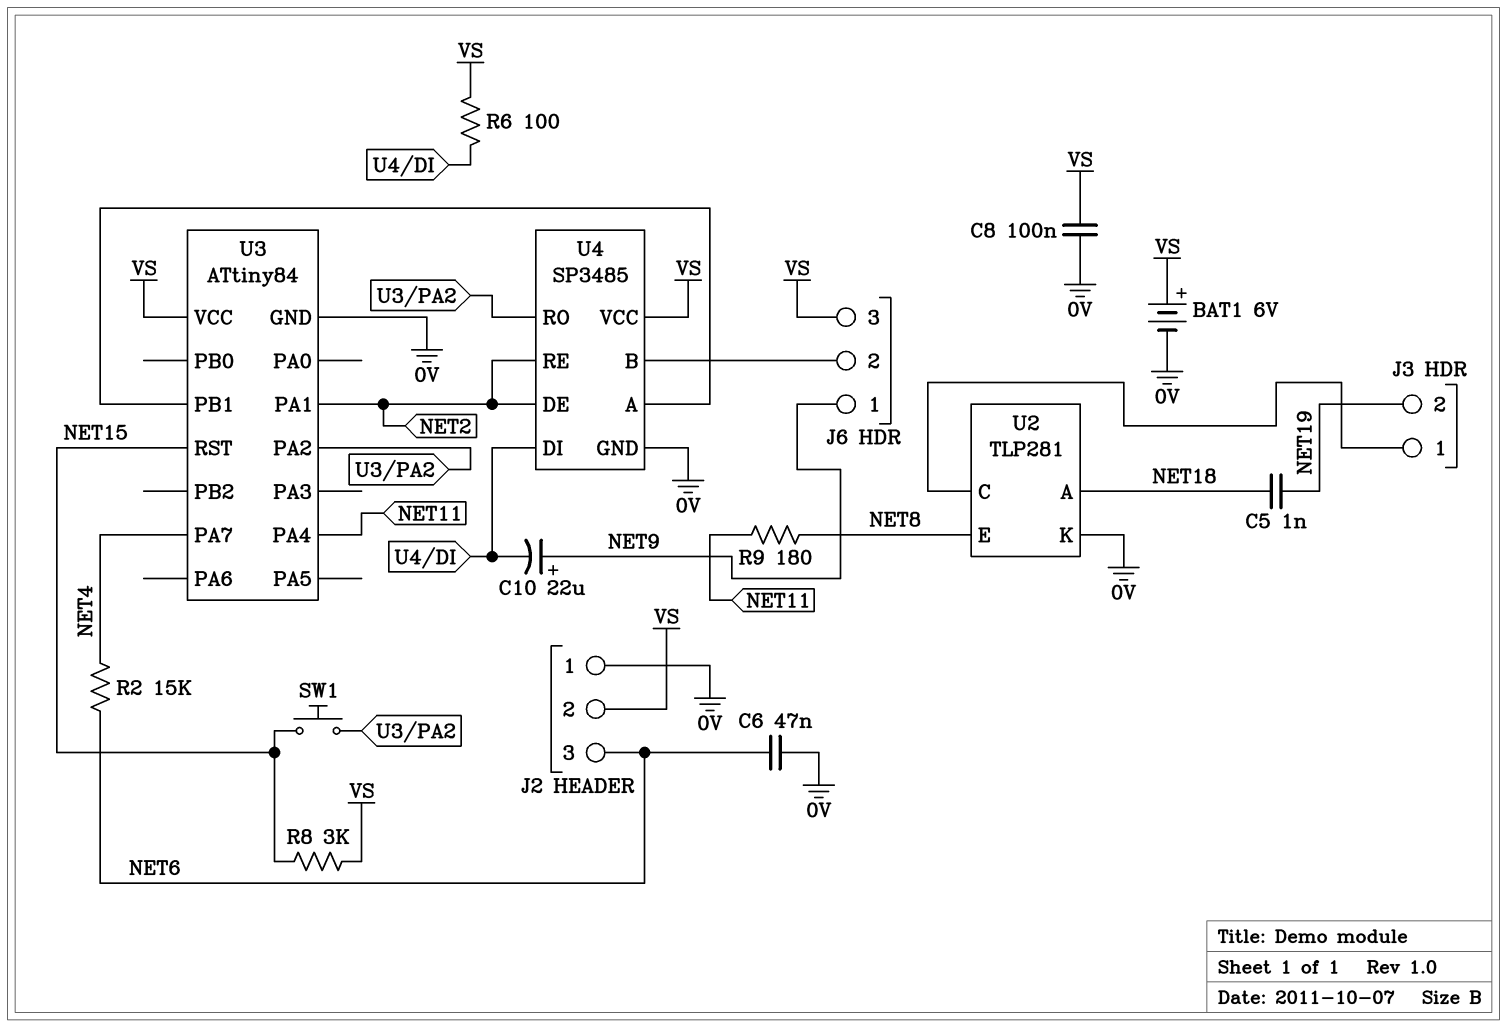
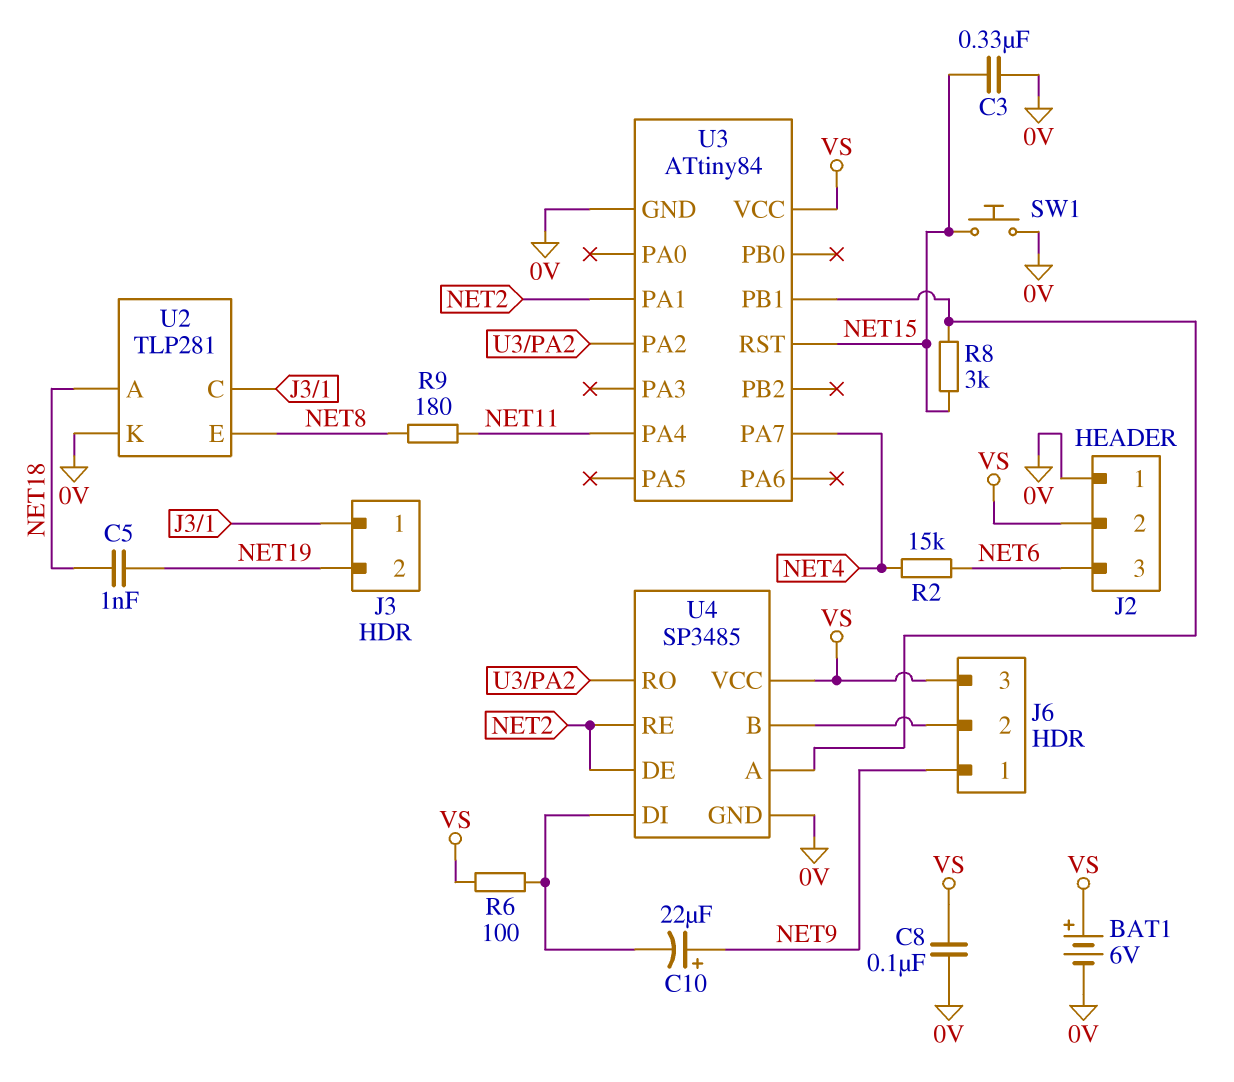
C3: none -> 330nF (0V, NET15)
C6: 47nF (0V, NET6) -> none
R8: 3k (NET15, VS) -> 3k (NET15, U3/PB1)
SW1: button (NET15, U3/PA2) -> button (0V, NET15)

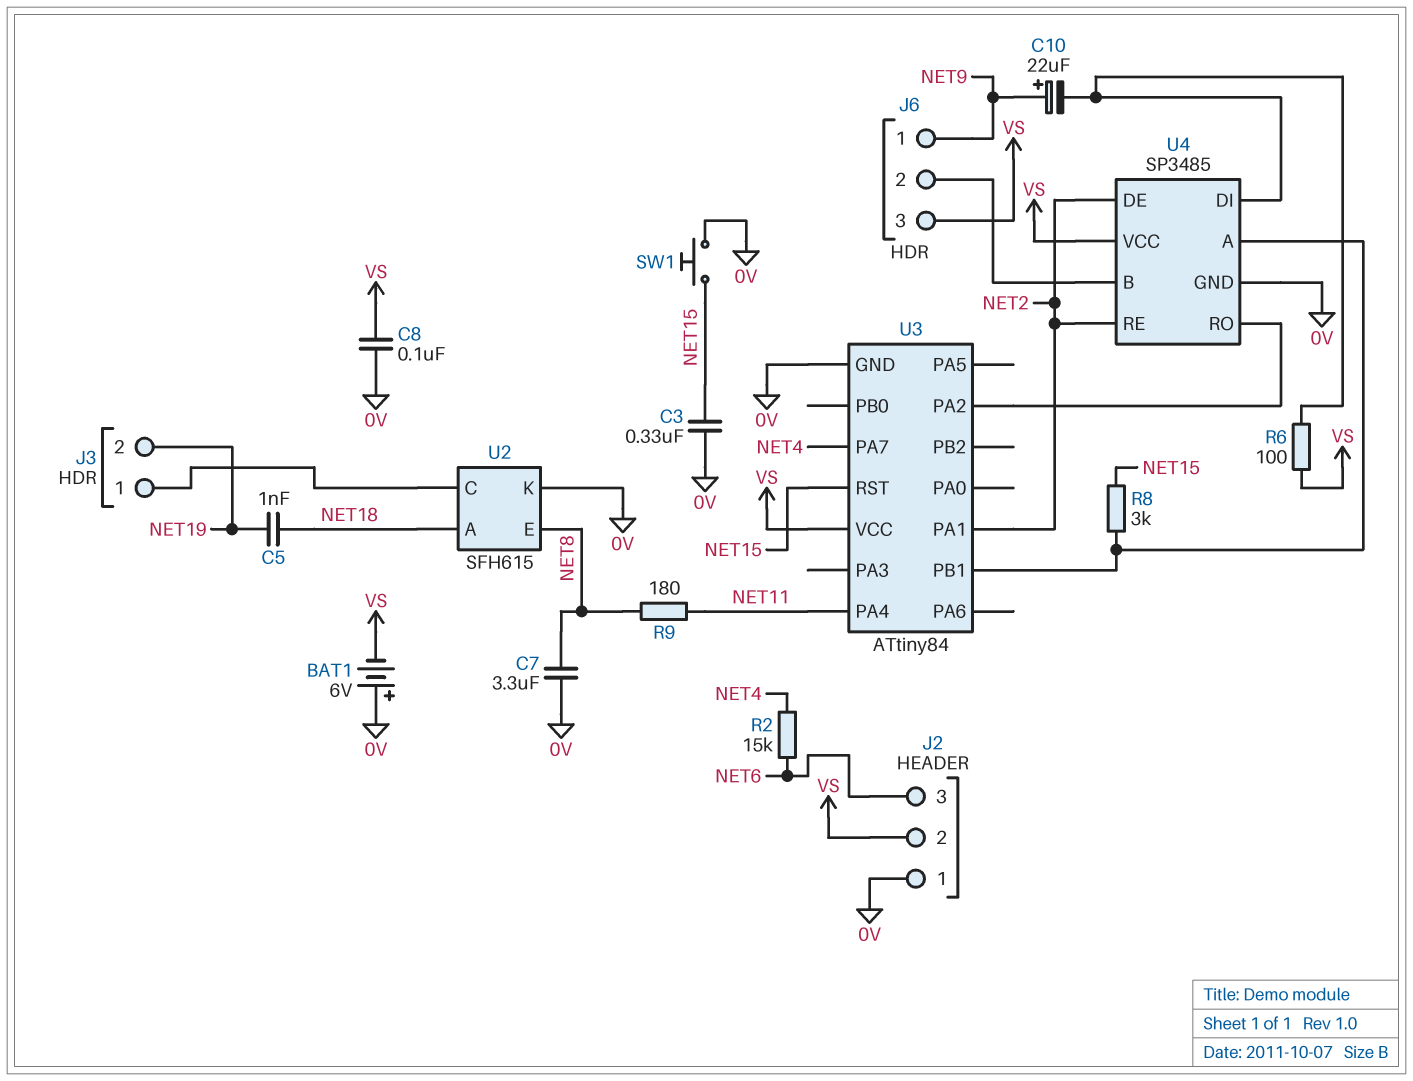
BAT1: 6V (plus VS, minus 0V) -> 6V (plus 0V, minus VS)
C7: none -> 3.3uF (0V, NET8)
U2: TLP281 -> SFH615

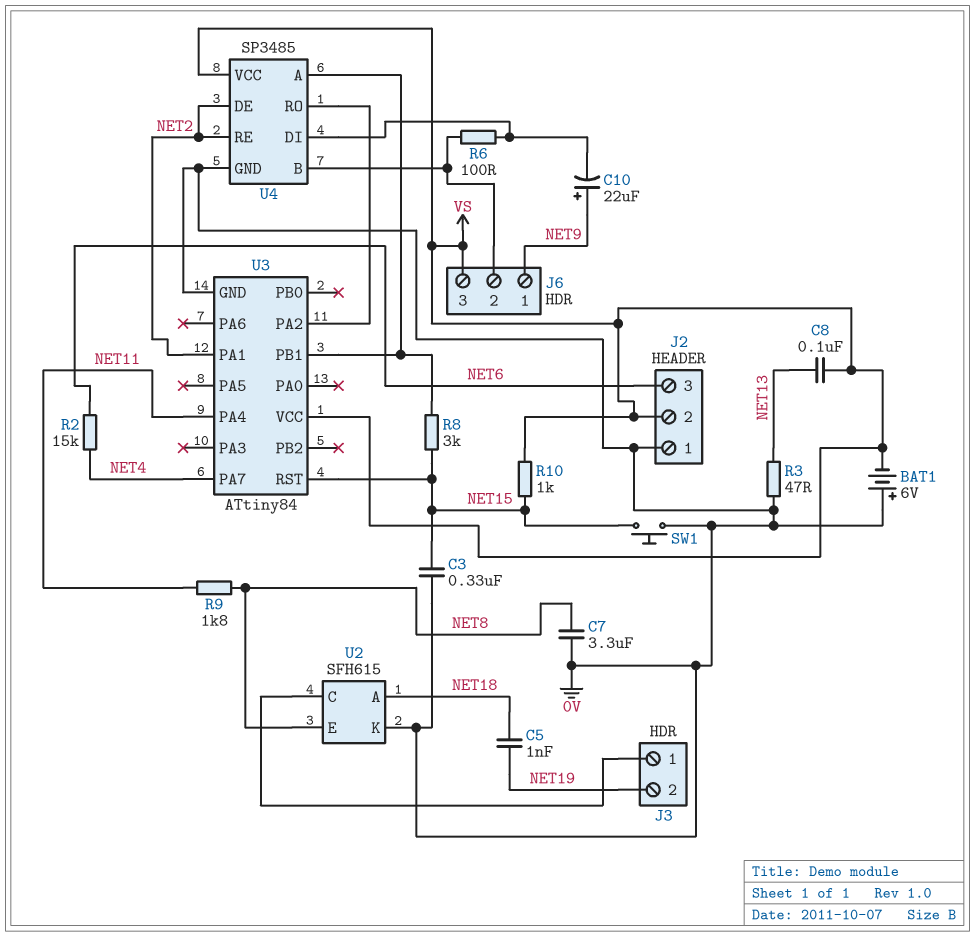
C8: 100nF (0V, VS) -> 100nF (NET13, VS)
R3: none -> 47 (0V, NET13)
R6: 100 (U4/DI, VS) -> 100 (J6/2, U4/DI)
R9: 180 (NET8, NET11) -> 1.8k (NET8, NET11)
R10: none -> 1k (NET15, VS)

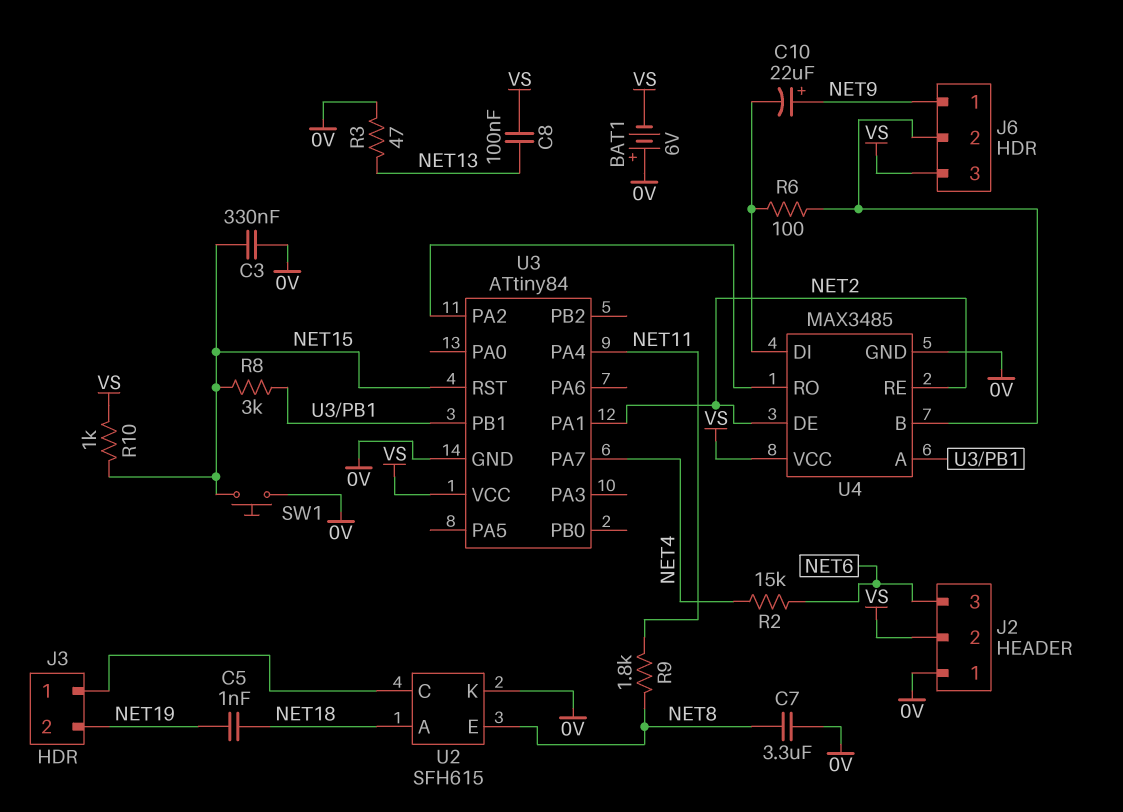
U4: SP3485 -> MAX3485

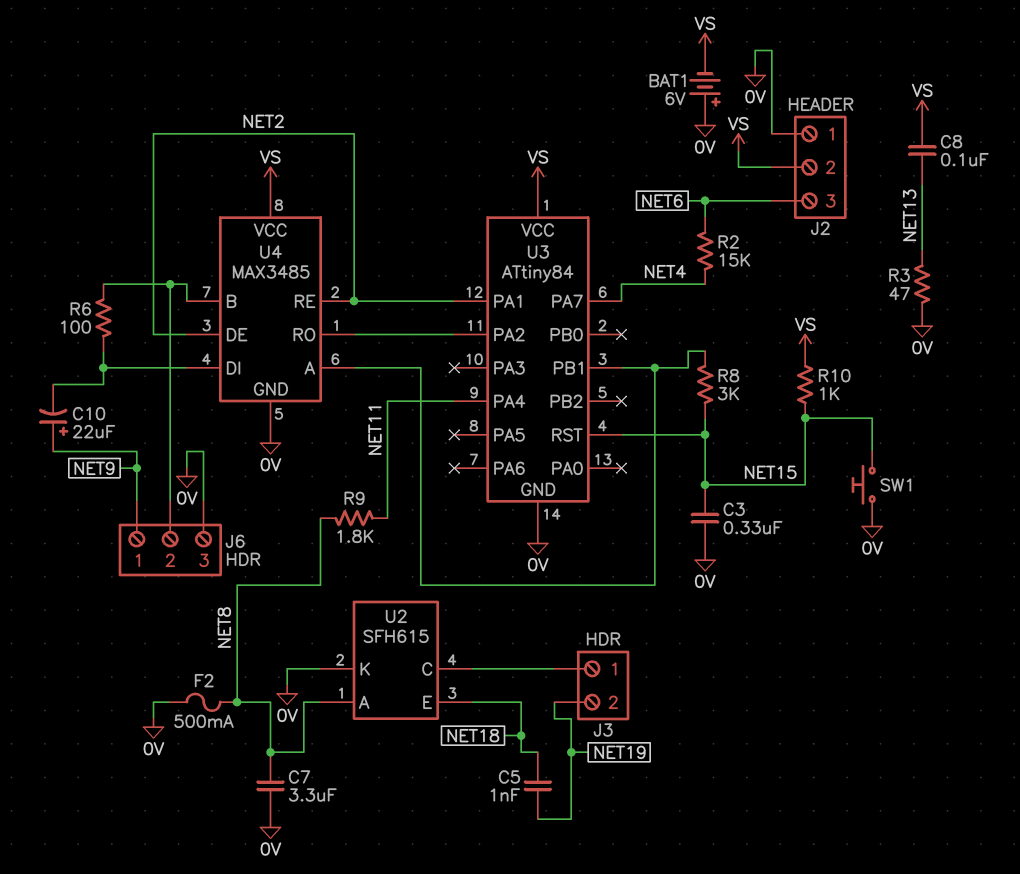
F2: none -> 500mA (0V, NET8)
J6 pin 3: VS -> 0V
U2 pin A: NET18 -> NET8
U2 pin E: NET8 -> NET18

